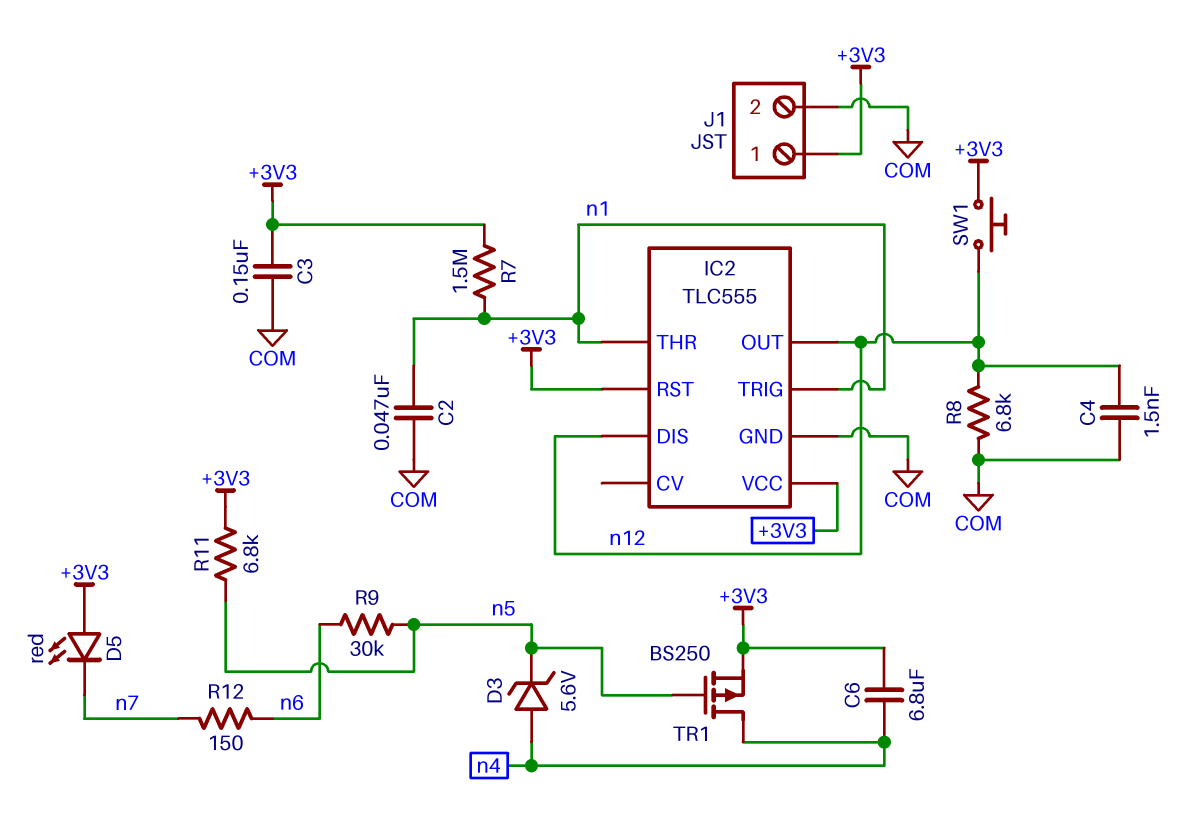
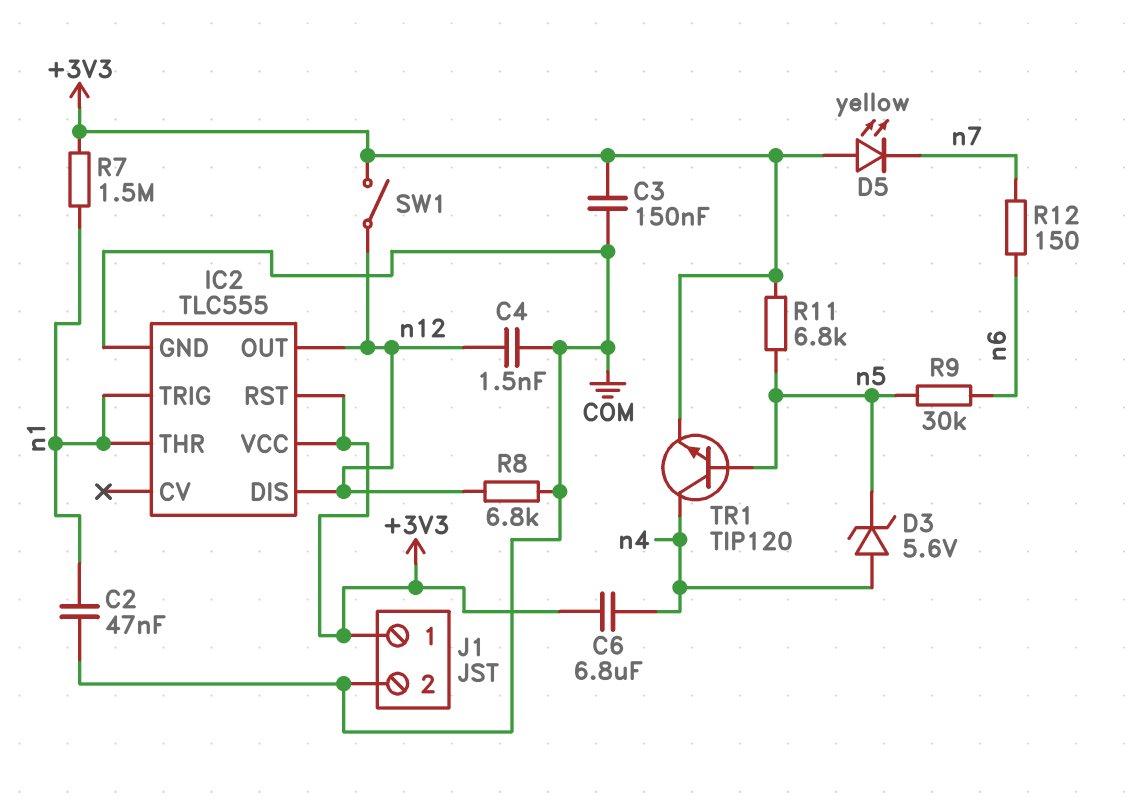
D5: LED red (A +3V3, K n7) -> LED yellow (A +3V3, K n7)
SW1: button (+3V3, n12) -> switch (+3V3, n12)
TR1: PMOS BS250 (G n5, D n4, S +3V3) -> NPN TIP120 (B n5, C n4, E +3V3)

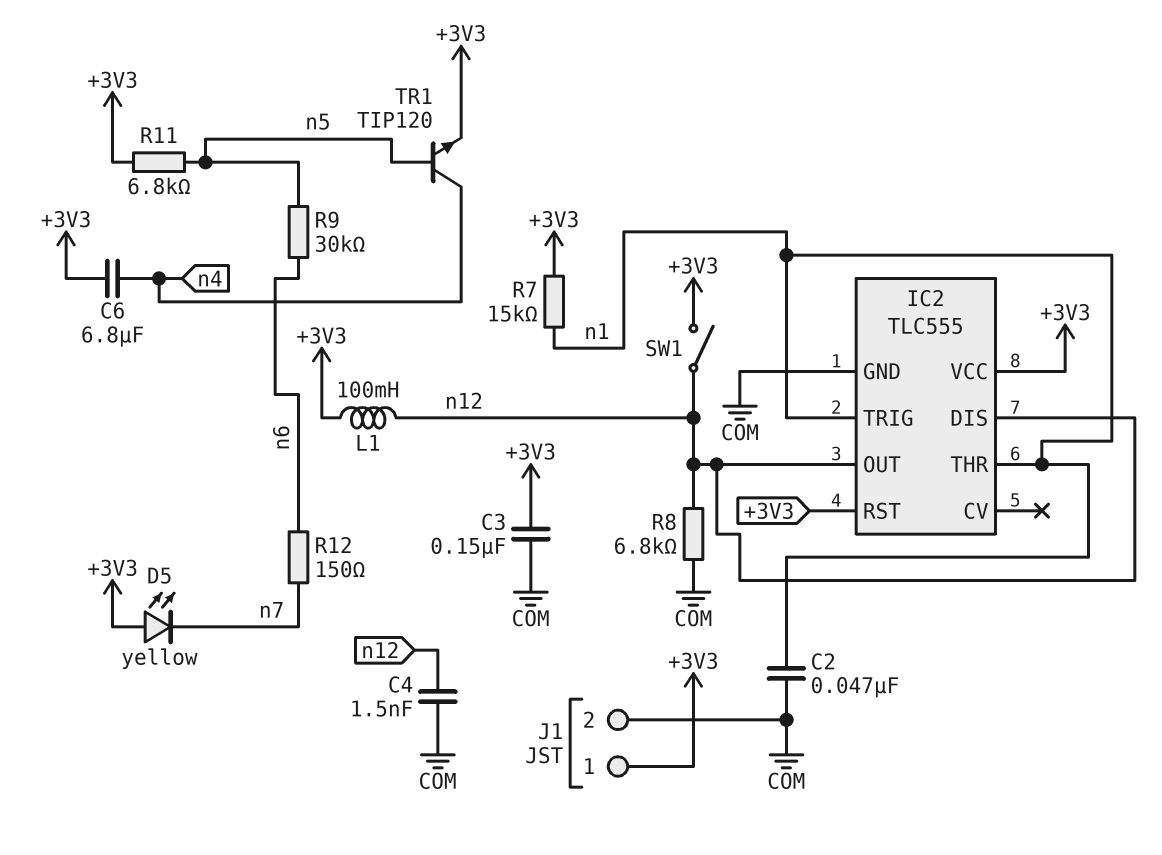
D3: zener 5.6V (A n4, K n5) -> none
L1: none -> 100mH (+3V3, n12)
R7: 1.5M (+3V3, n1) -> 15k (+3V3, n1)

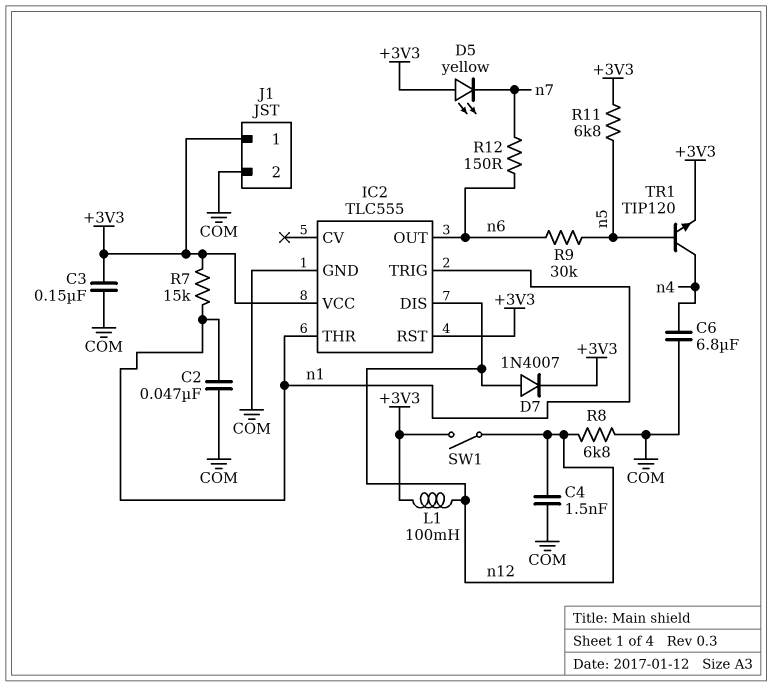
C6: 6.8uF (+3V3, n4) -> 6.8uF (COM, n4)
D7: none -> diode 1N4007 (A n12, K +3V3)
IC2 pin OUT: n12 -> n6

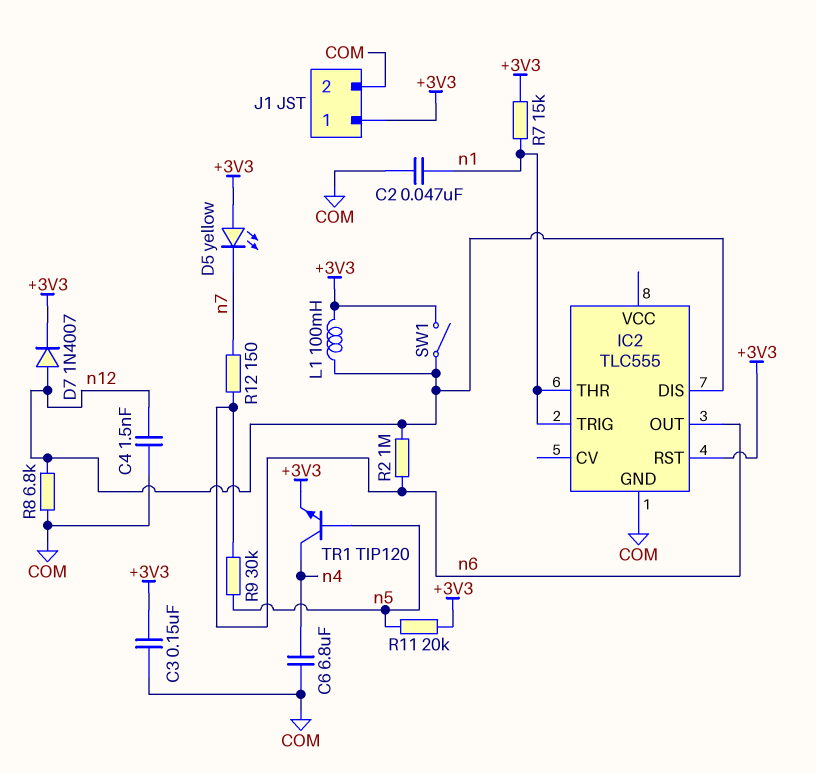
IC2 pin VCC: +3V3 -> none
R2: none -> 1M (n6, n12)
R11: 6.8k (+3V3, n5) -> 20k (+3V3, n5)

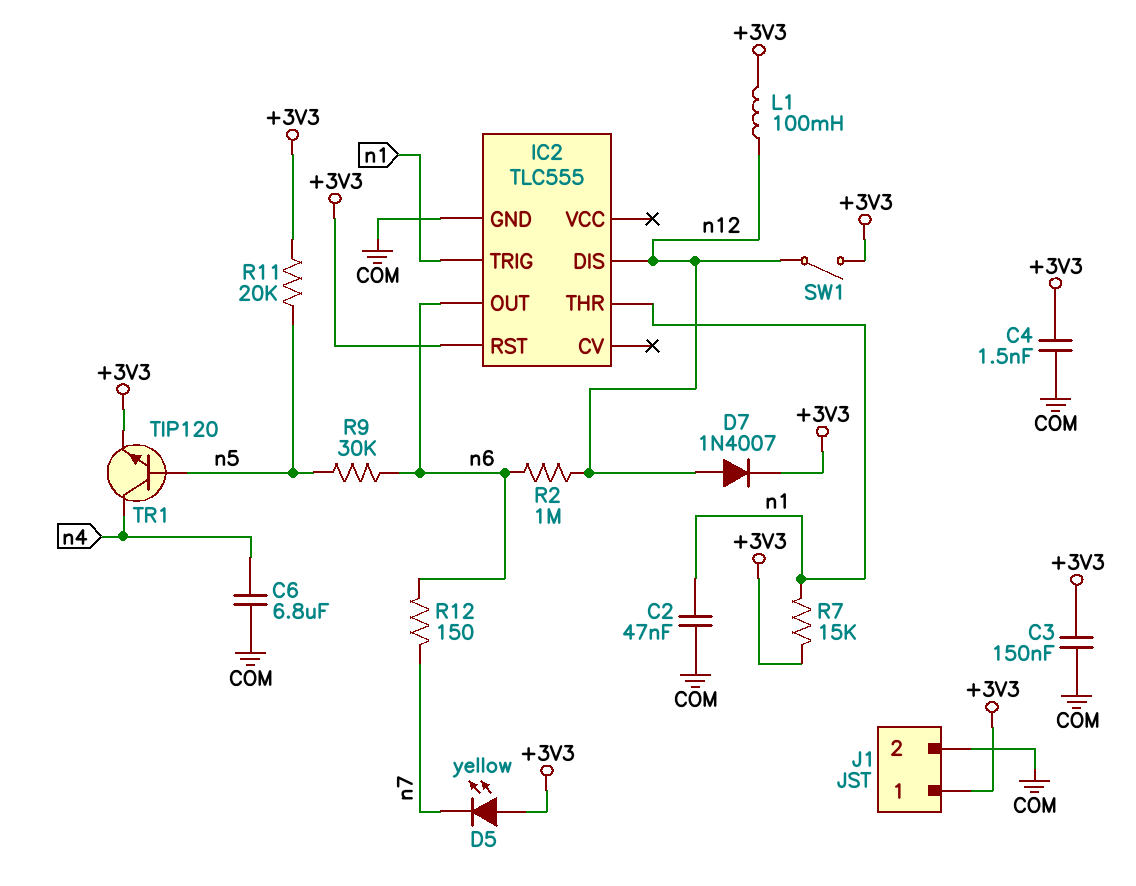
C4: 1.5nF (COM, n12) -> 1.5nF (+3V3, COM)
R8: 6.8k (COM, n12) -> none

